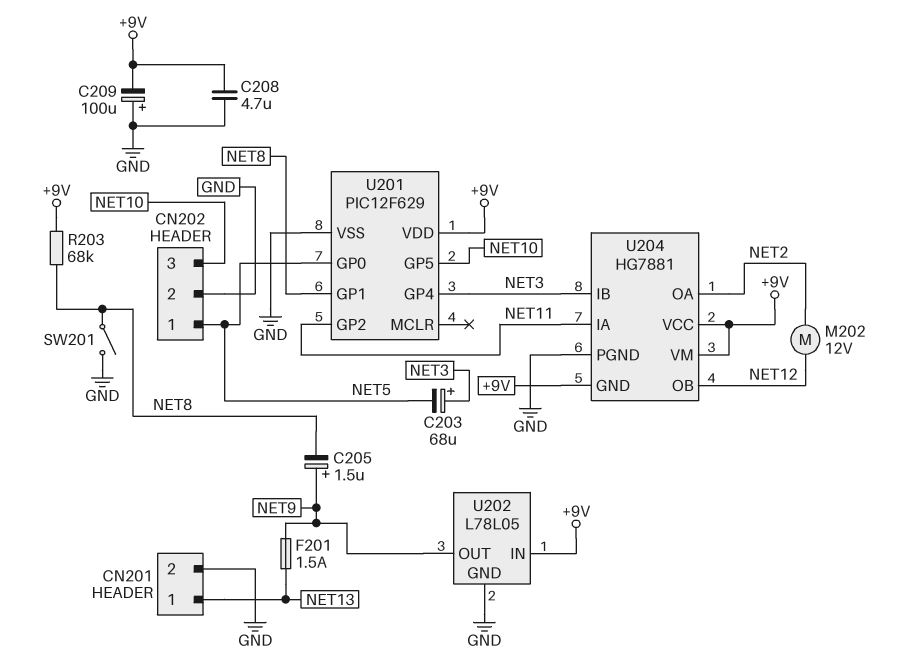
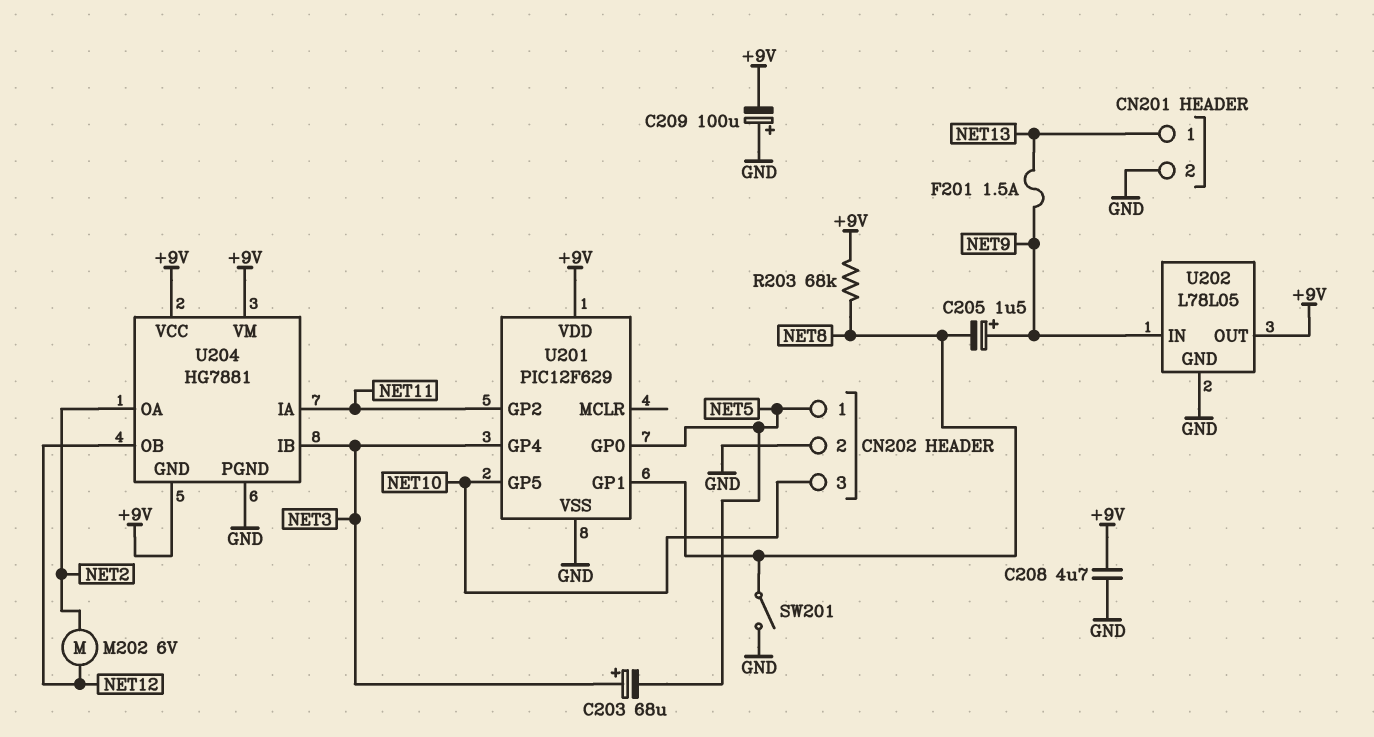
M202: motor 12V (NET2, NET12) -> motor 6V (NET2, NET12)
U202 pin IN: +9V -> NET9
U202 pin OUT: NET9 -> +9V

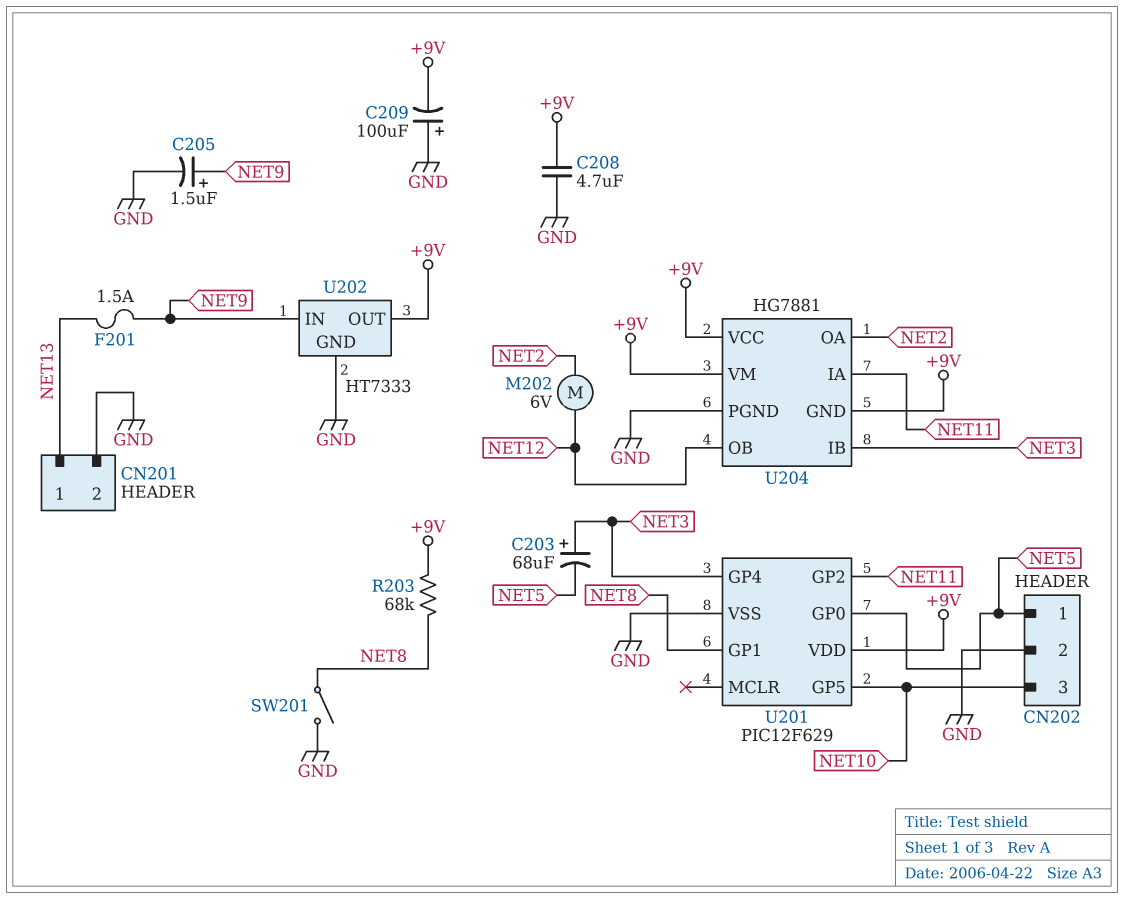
C205: 1.5uF (plus NET9, minus NET8) -> 1.5uF (plus NET9, minus GND)
U202: L78L05 -> HT7333

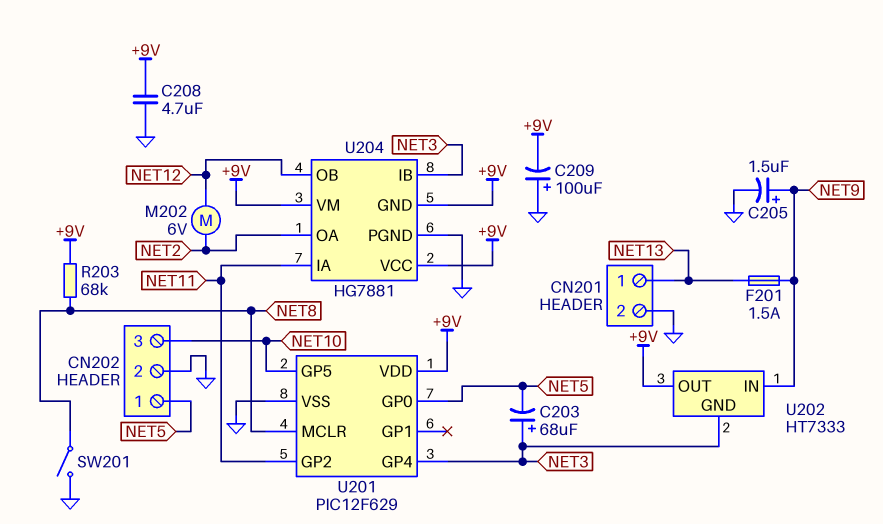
U201 pin GP1: NET8 -> none
U201 pin MCLR: none -> NET8
U202 pin GND: GND -> NET3

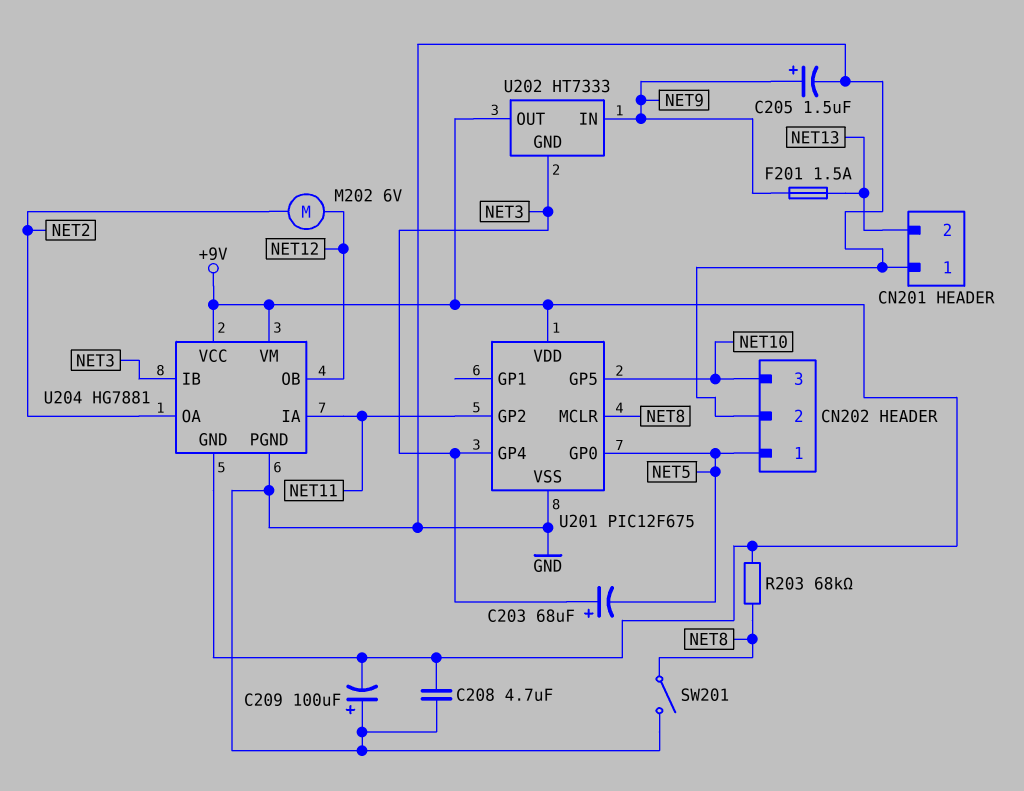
CN201 pin 1: NET13 -> GND
CN201 pin 2: GND -> NET13
U201: PIC12F629 -> PIC12F675

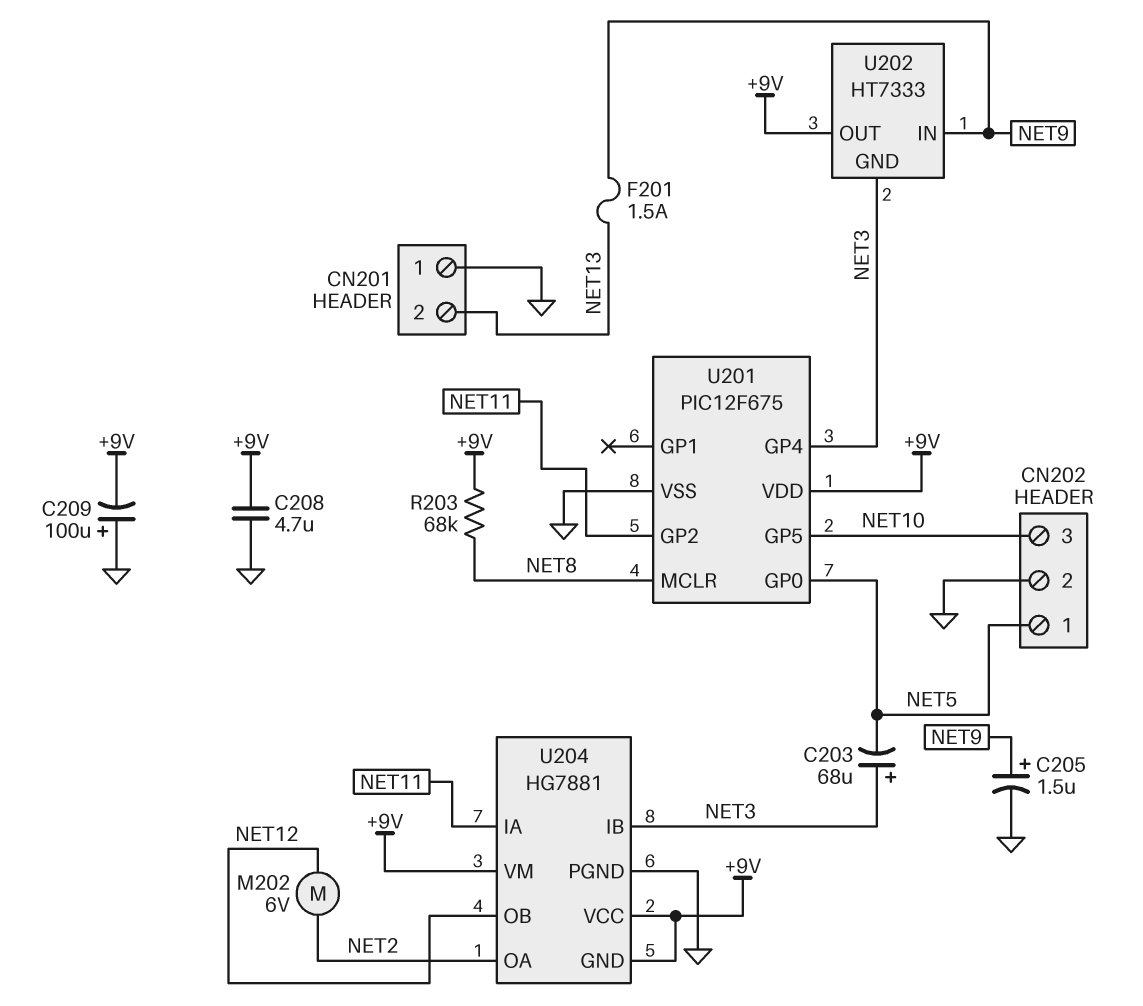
SW201: switch (GND, NET8) -> none

